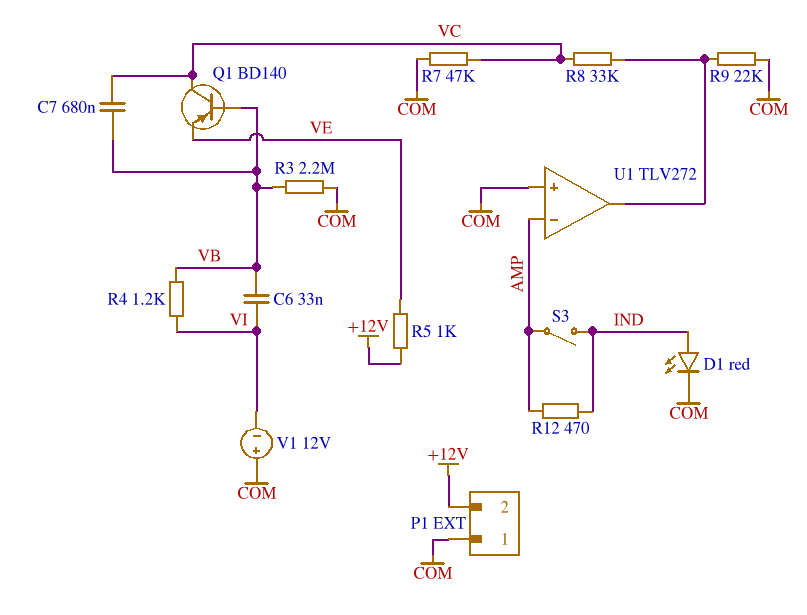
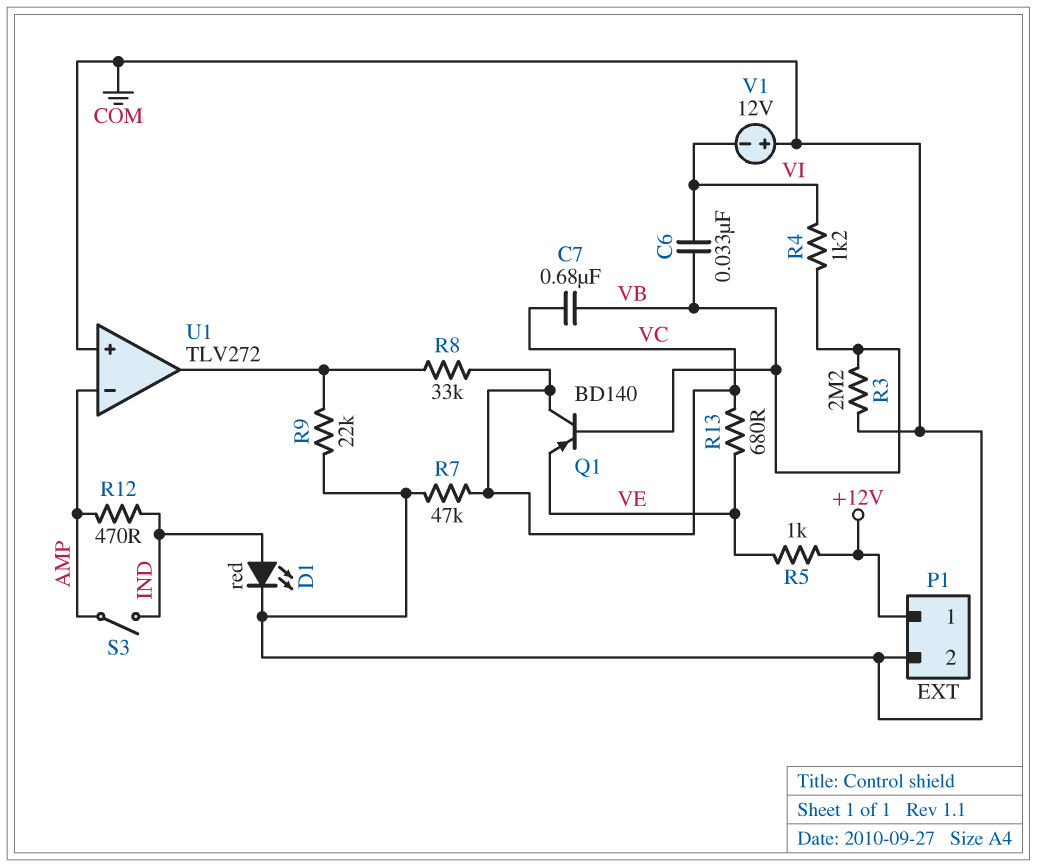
P1 pin 1: COM -> +12V
P1 pin 2: +12V -> COM
R13: none -> 680 (VC, VE)

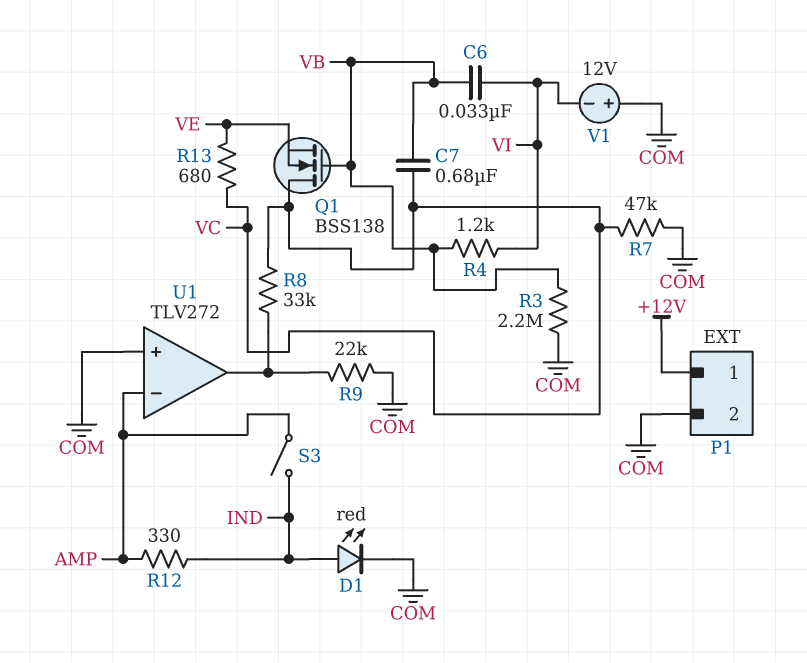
Q1: PNP BD140 (B VB, C VC, E VE) -> NMOS BSS138 (G VB, D VC, S VE)
R5: 1k (+12V, VE) -> none
R12: 470 (AMP, IND) -> 330 (AMP, IND)

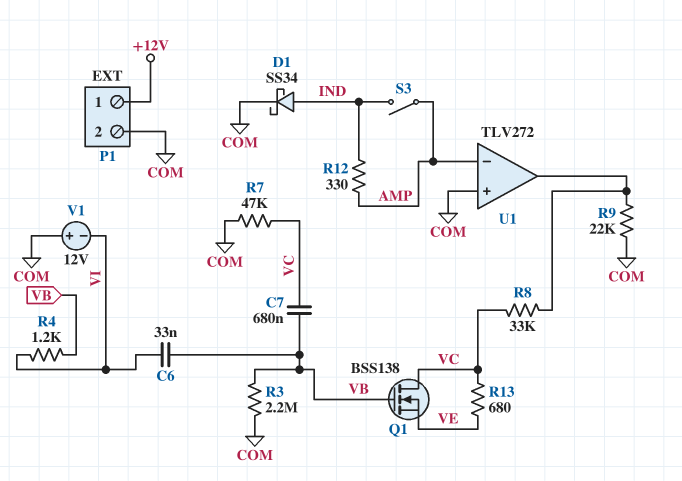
D1: LED red (A IND, K COM) -> schottky SS34 (A IND, K COM)

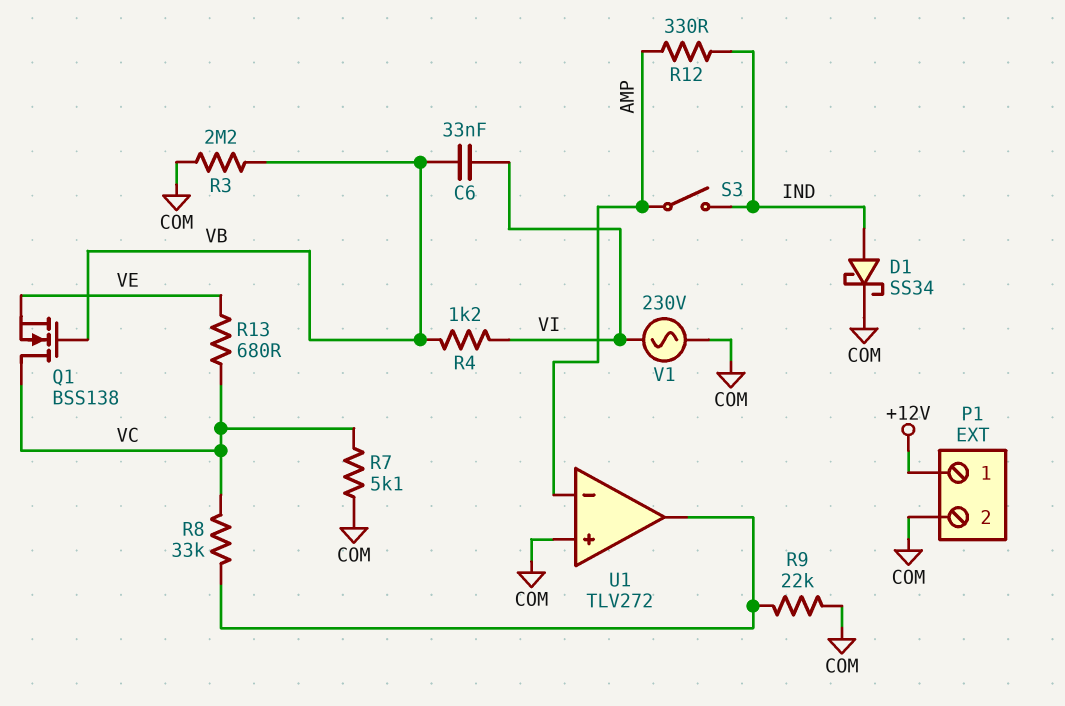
C7: 680nF (VB, VC) -> none
R7: 47k (COM, VC) -> 5.1k (COM, VC)
V1: 12V (plus COM, minus VI) -> AC 230V (COM, VI)

